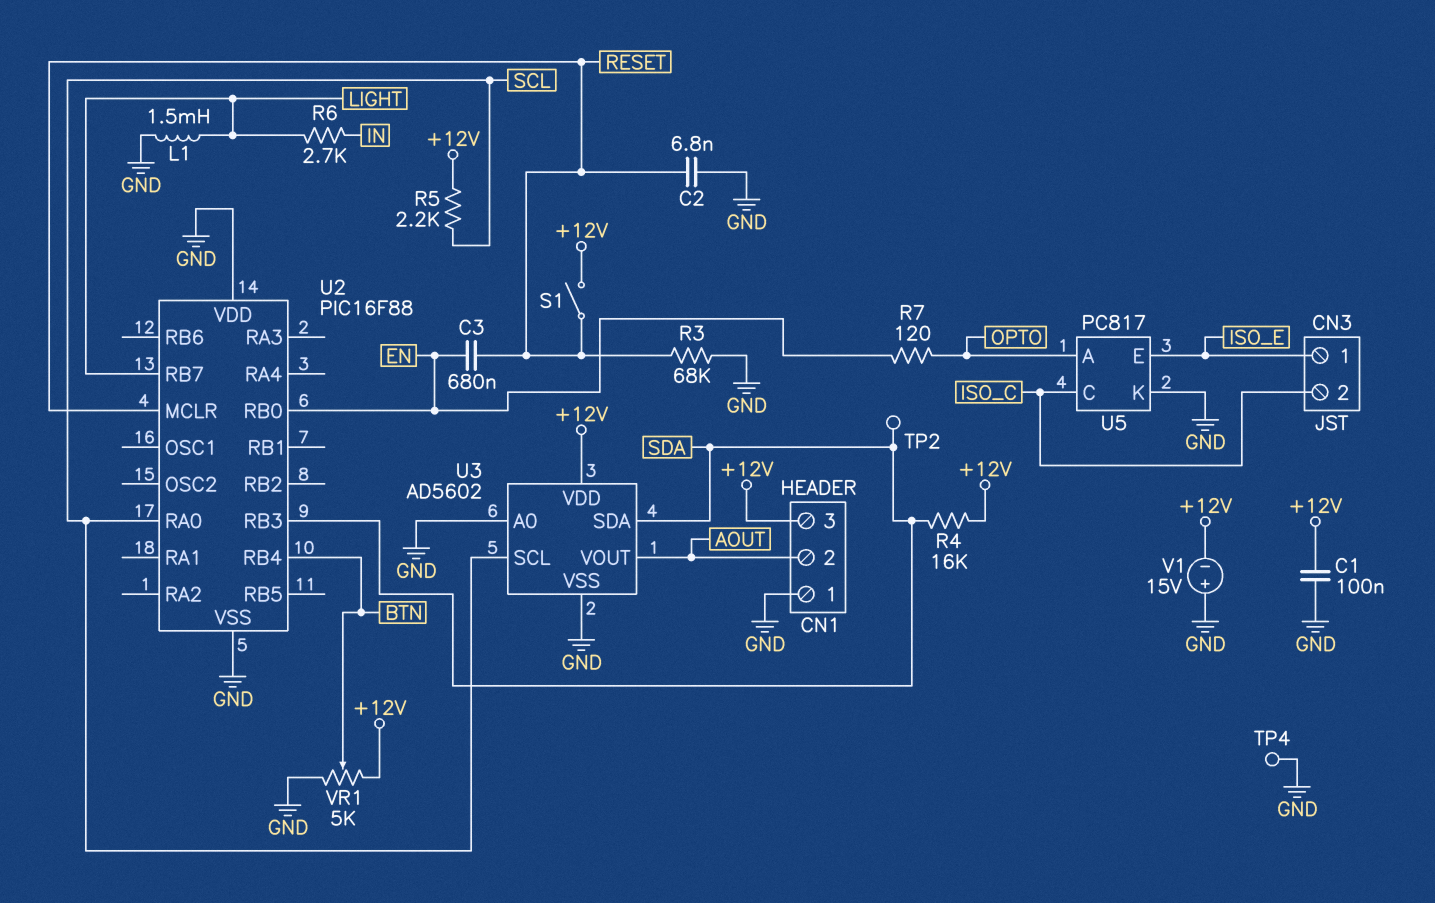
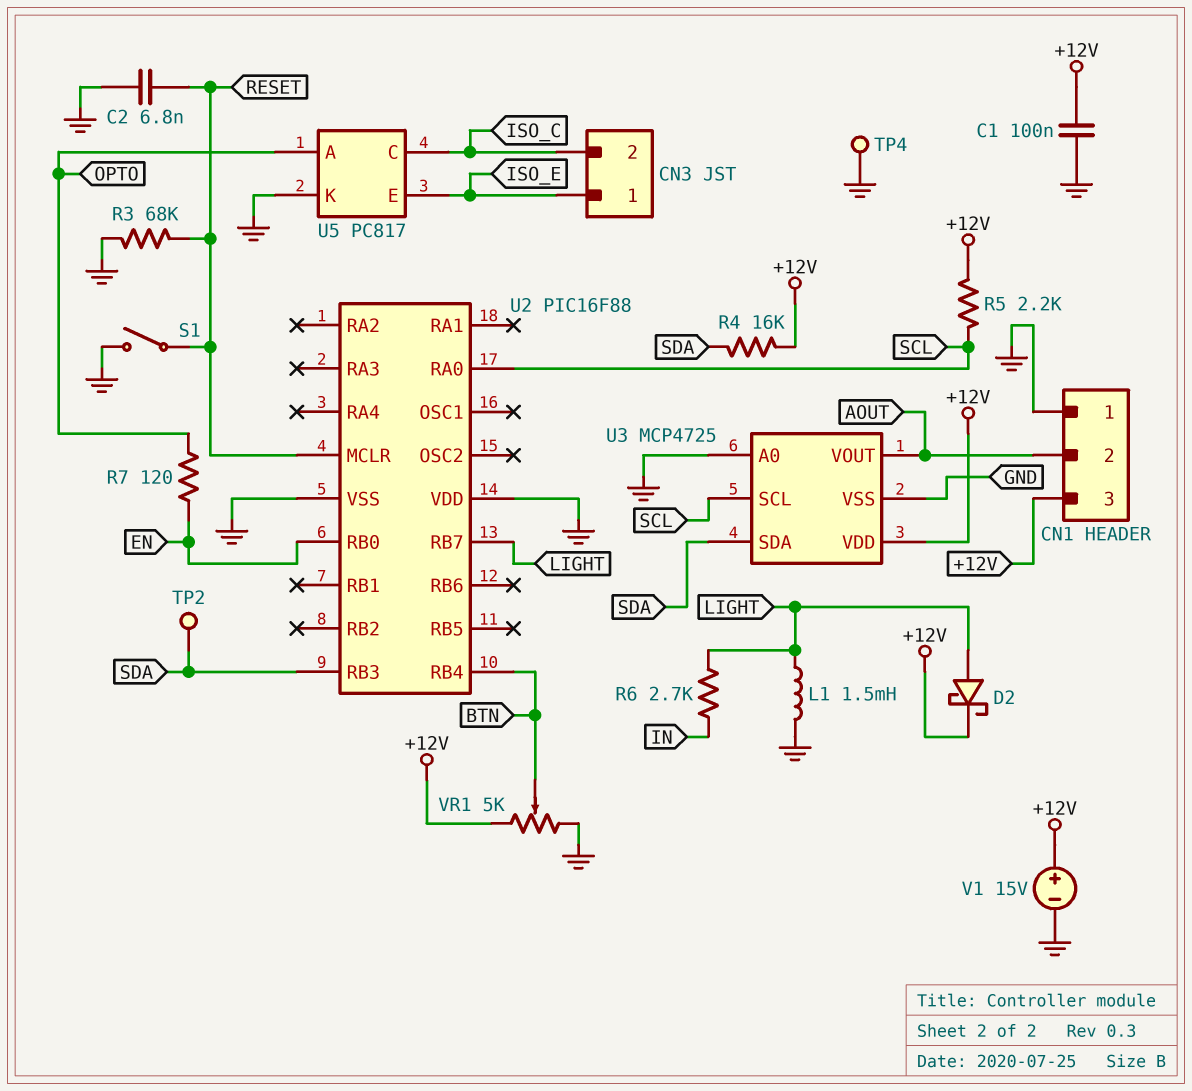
C3: 680nF (EN, RESET) -> none
D2: none -> schottky (A LIGHT, K +12V)
S1: switch (+12V, RESET) -> switch (GND, RESET)
U3: AD5602 -> MCP4725
V1: 15V (plus GND, minus +12V) -> 15V (plus +12V, minus GND)

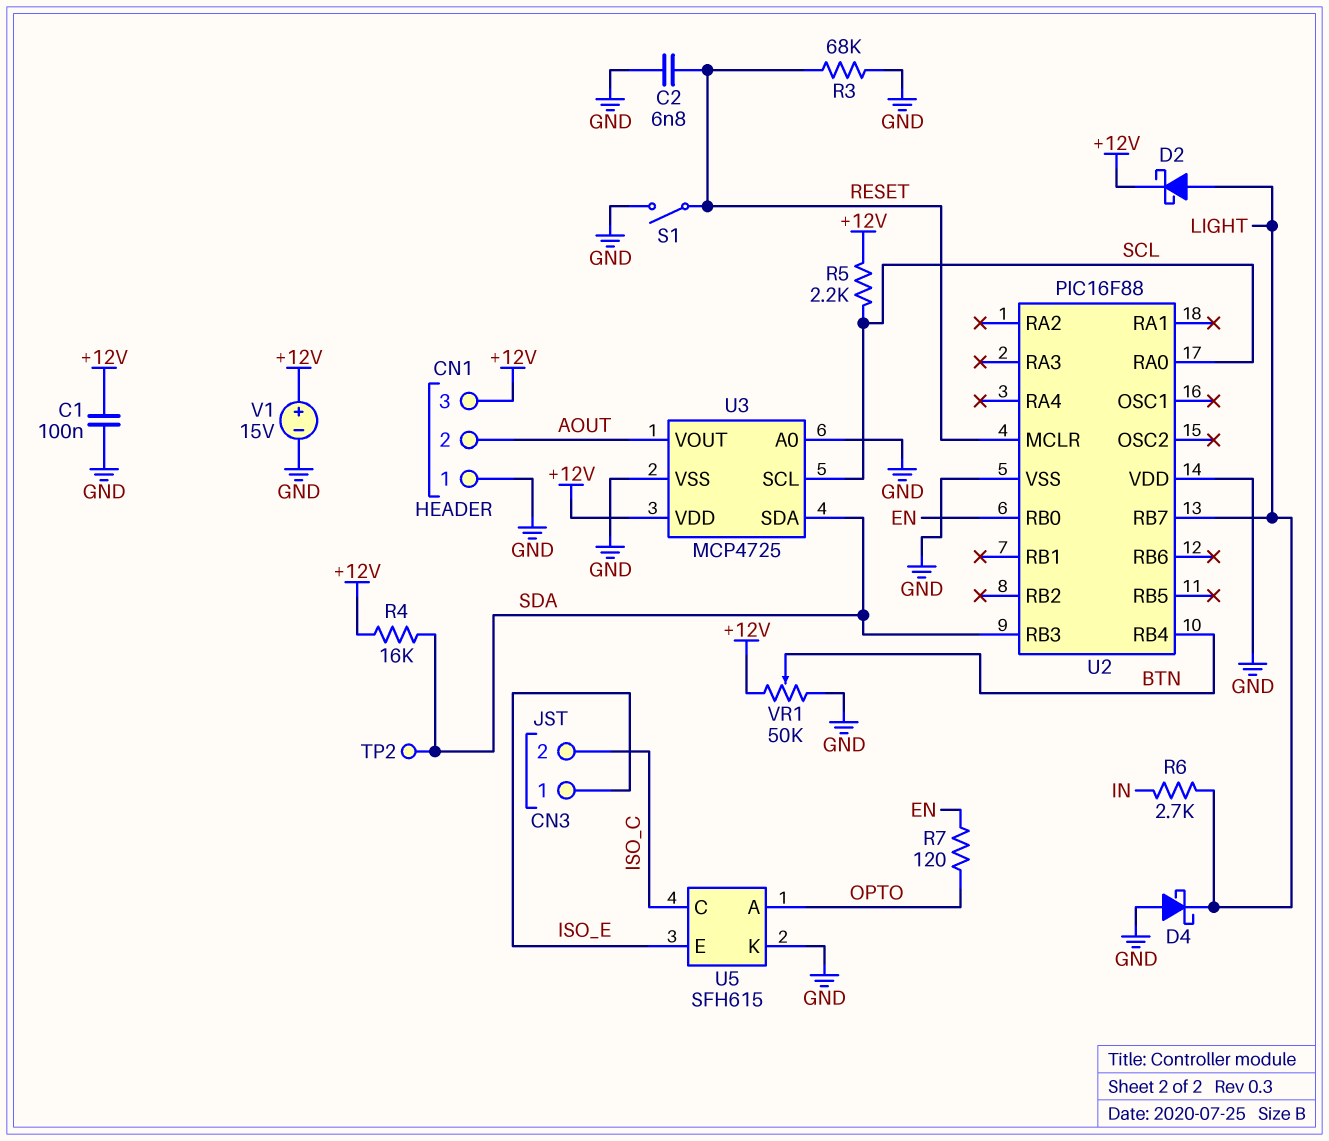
D4: none -> schottky (A GND, K LIGHT)
L1: 1.5mH (GND, LIGHT) -> none
TP4: test point (GND) -> none
U5: PC817 -> SFH615
VR1: 5k (+12V, GND, wiper BTN) -> 50k (+12V, GND, wiper BTN)

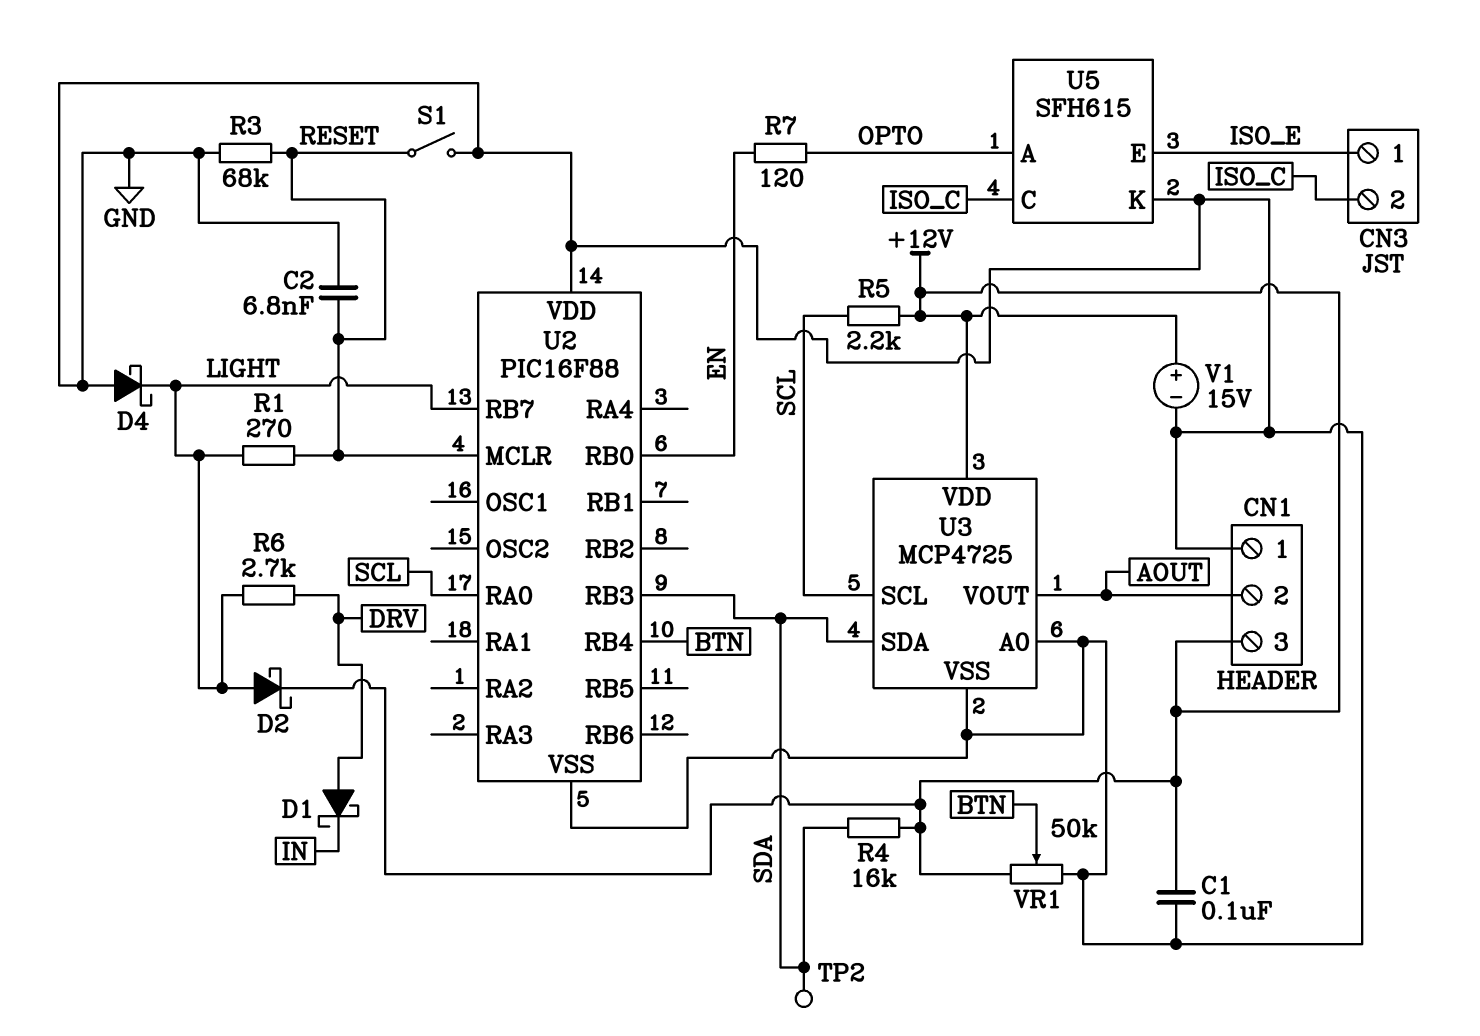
D1: none -> schottky (A DRV, K IN)
R1: none -> 270 (LIGHT, RESET)
R6: 2.7k (IN, LIGHT) -> 2.7k (DRV, LIGHT)

